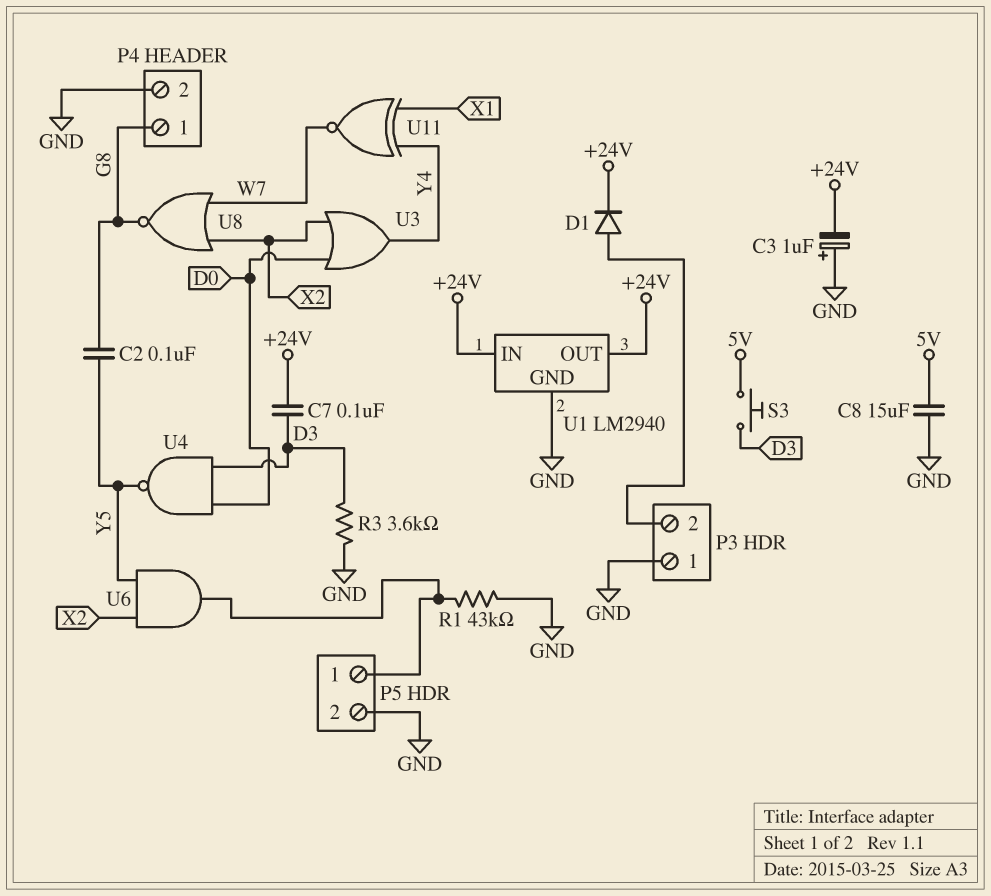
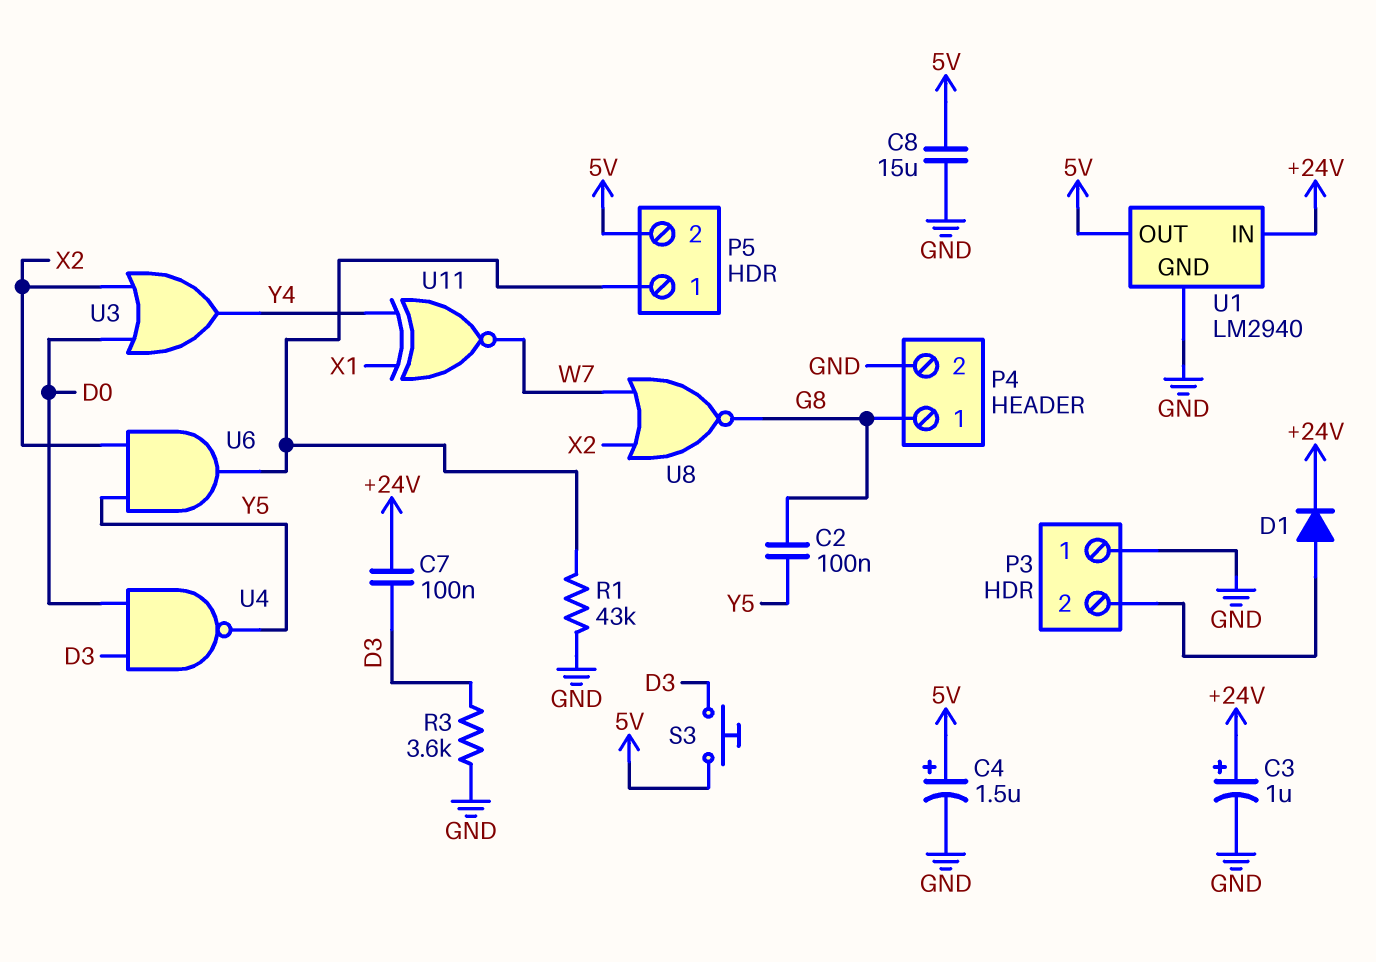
C3: 1uF (plus GND, minus +24V) -> 1uF (plus +24V, minus GND)
C4: none -> 1.5uF (plus 5V, minus GND)
P5 pin 2: GND -> 5V
U1 pin OUT: +24V -> 5V

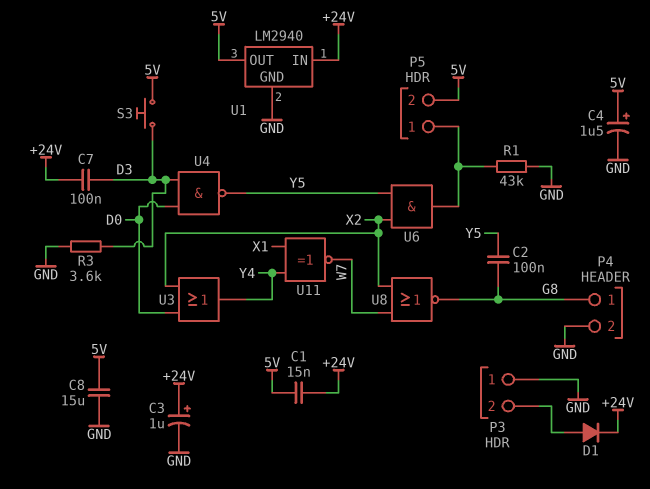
C1: none -> 15nF (+24V, 5V)

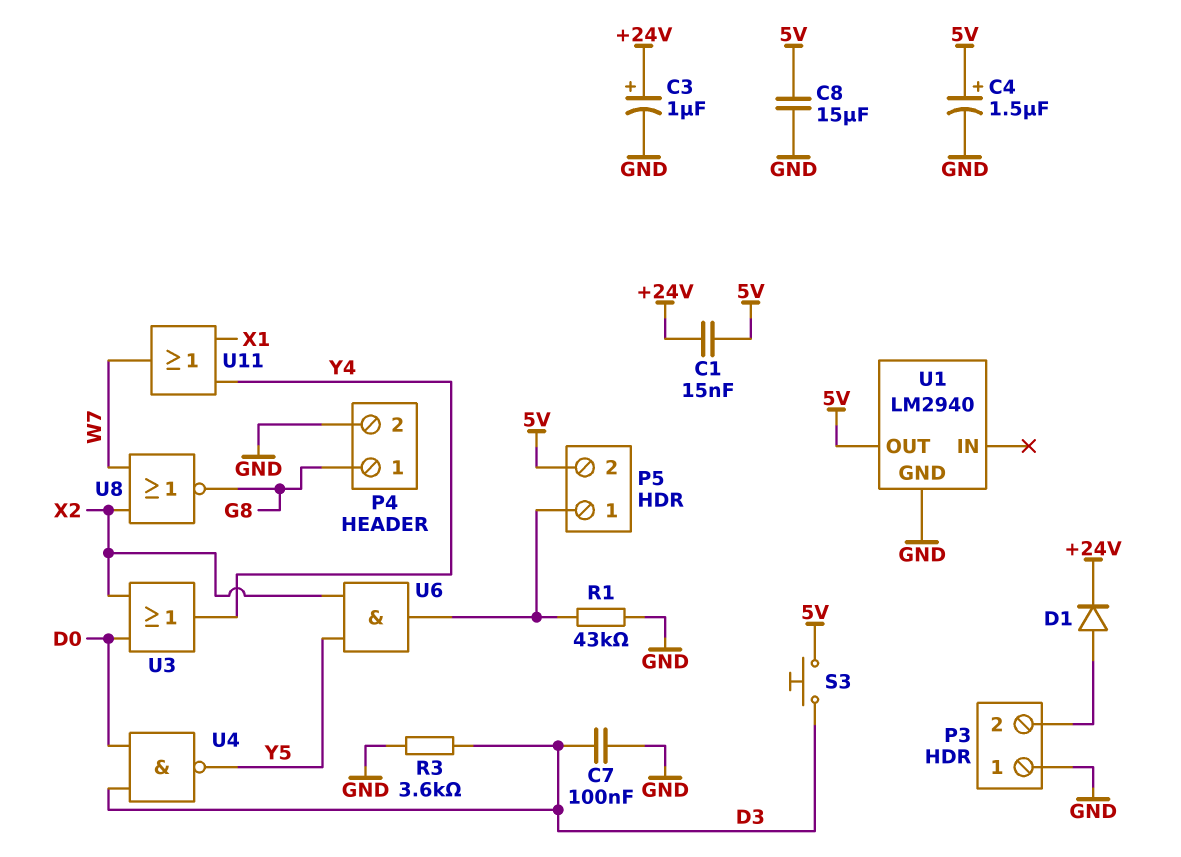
C2: 100nF (G8, Y5) -> none
C7: 100nF (+24V, D3) -> 100nF (D3, GND)
U1 pin IN: +24V -> none
U11: XNOR (in X1, in Y4, out W7) -> OR (in X1, in Y4, out W7)

